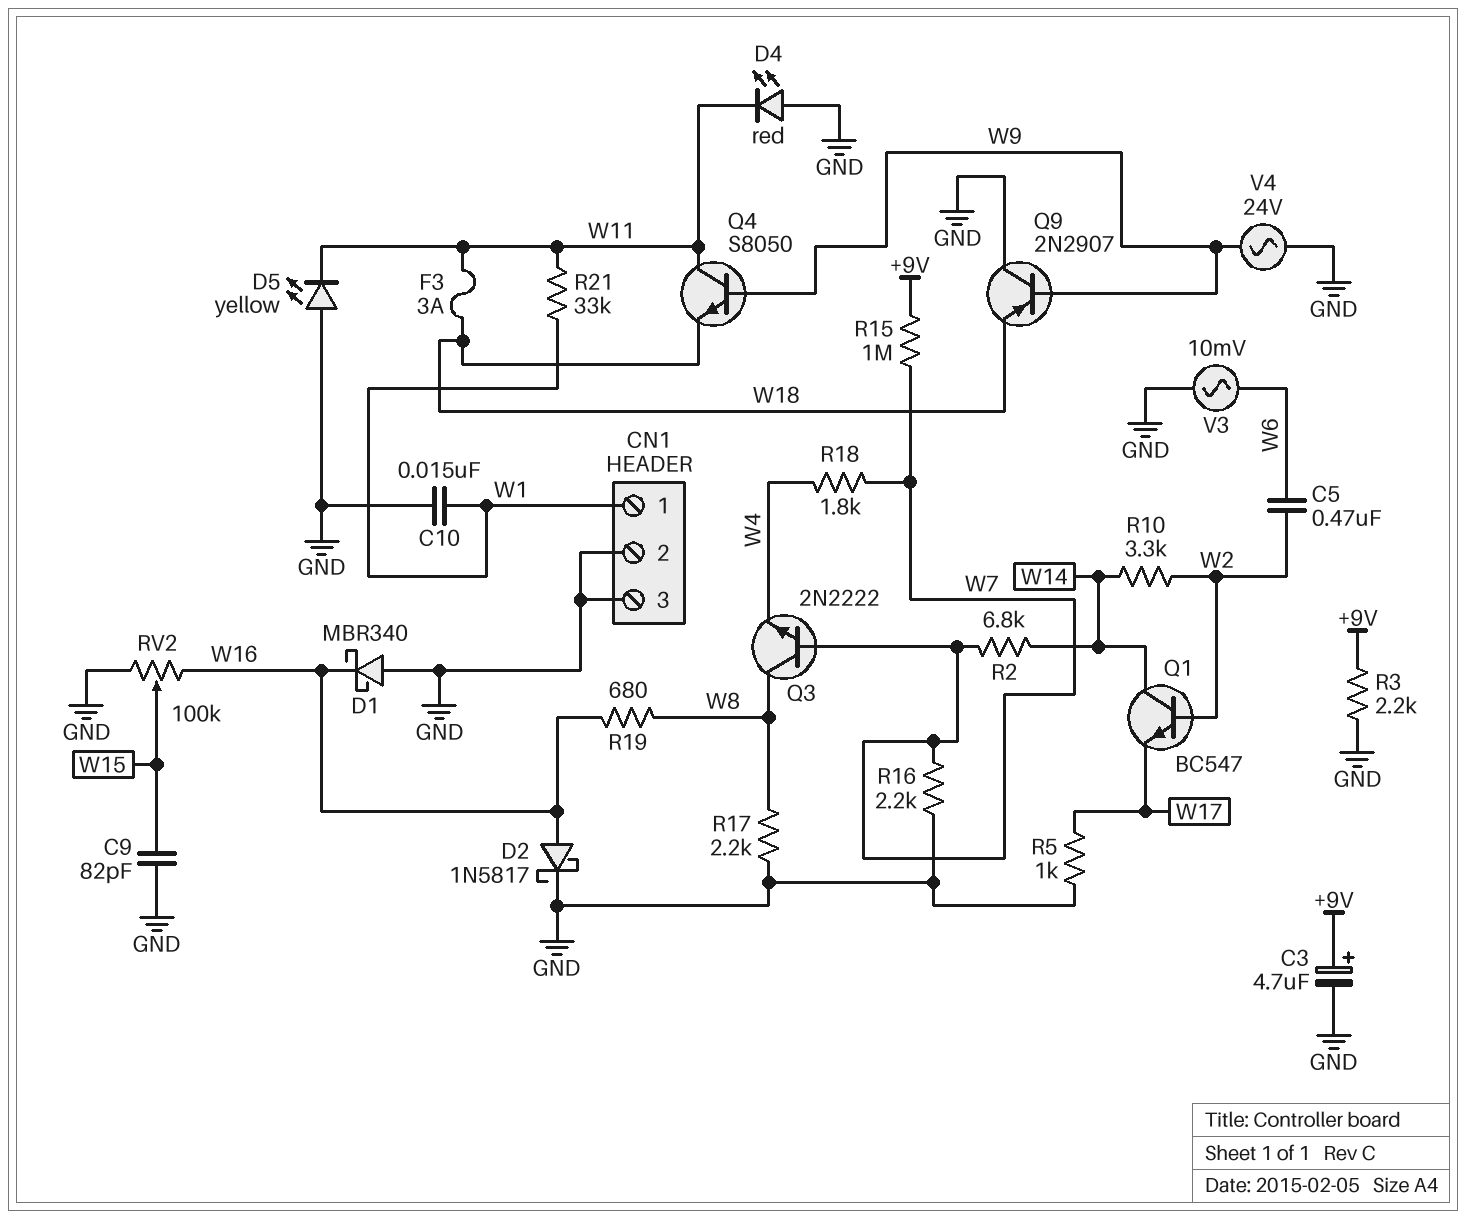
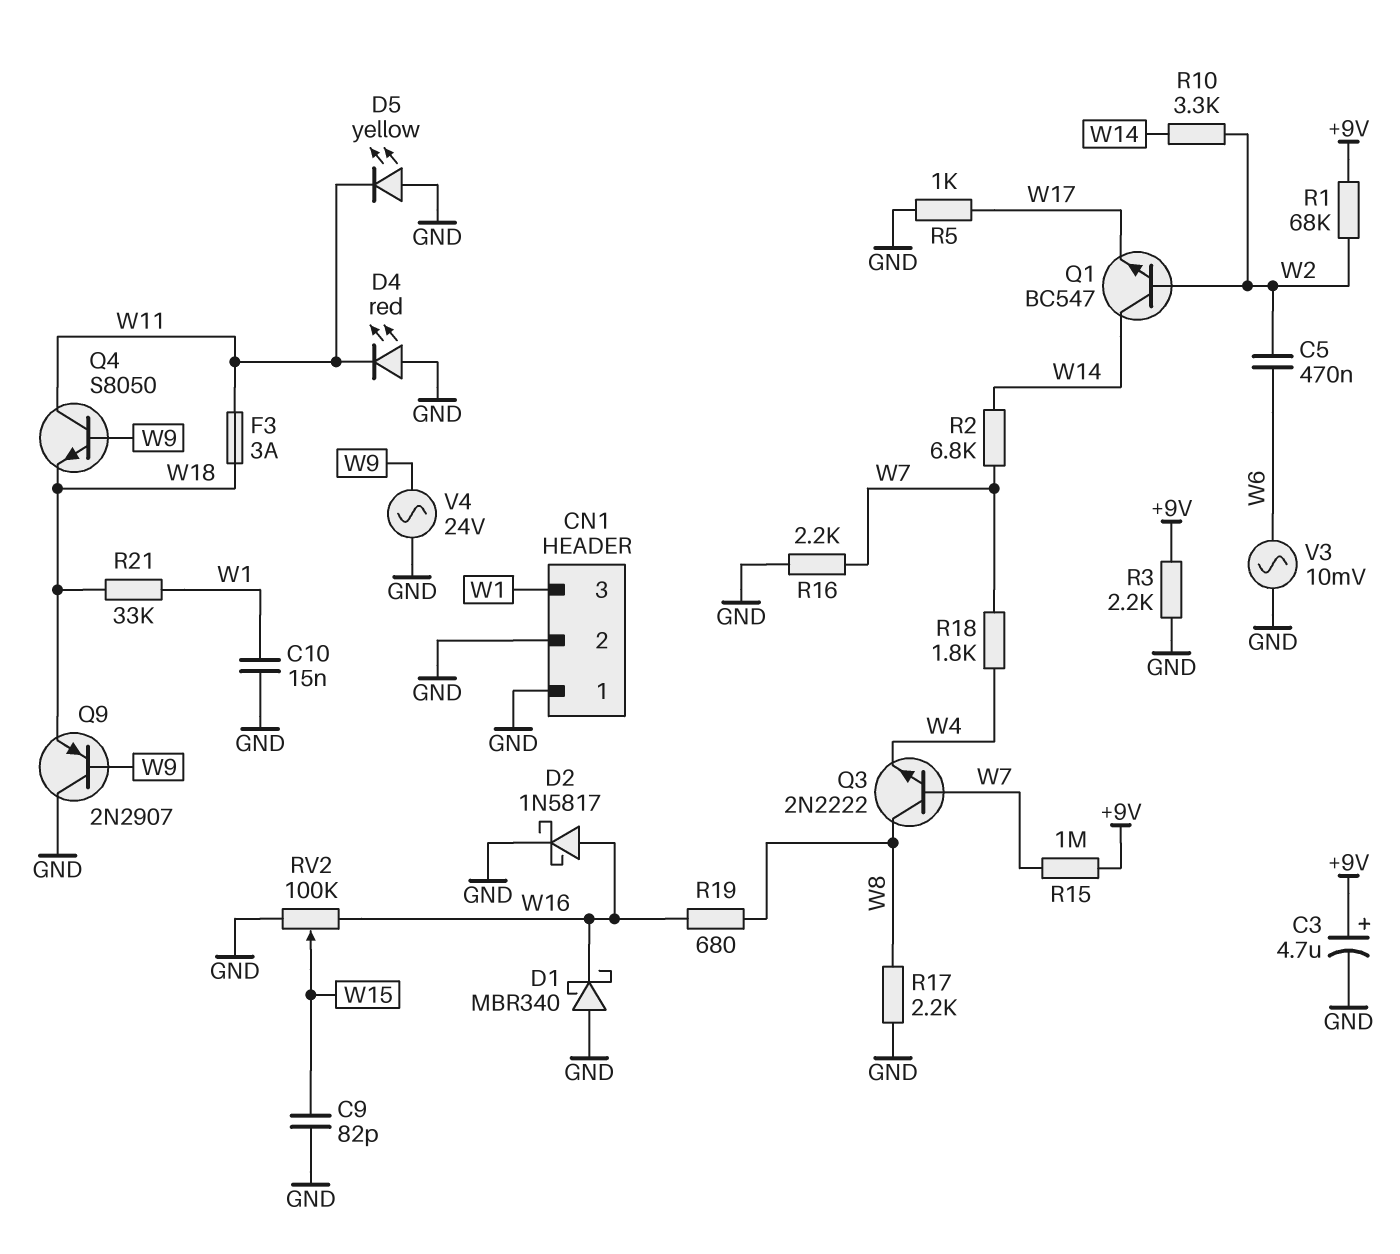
CN1 pin 1: W1 -> GND
CN1 pin 3: GND -> W1
R1: none -> 68k (+9V, W2)
R21: 33k (W1, W11) -> 33k (W1, W18)

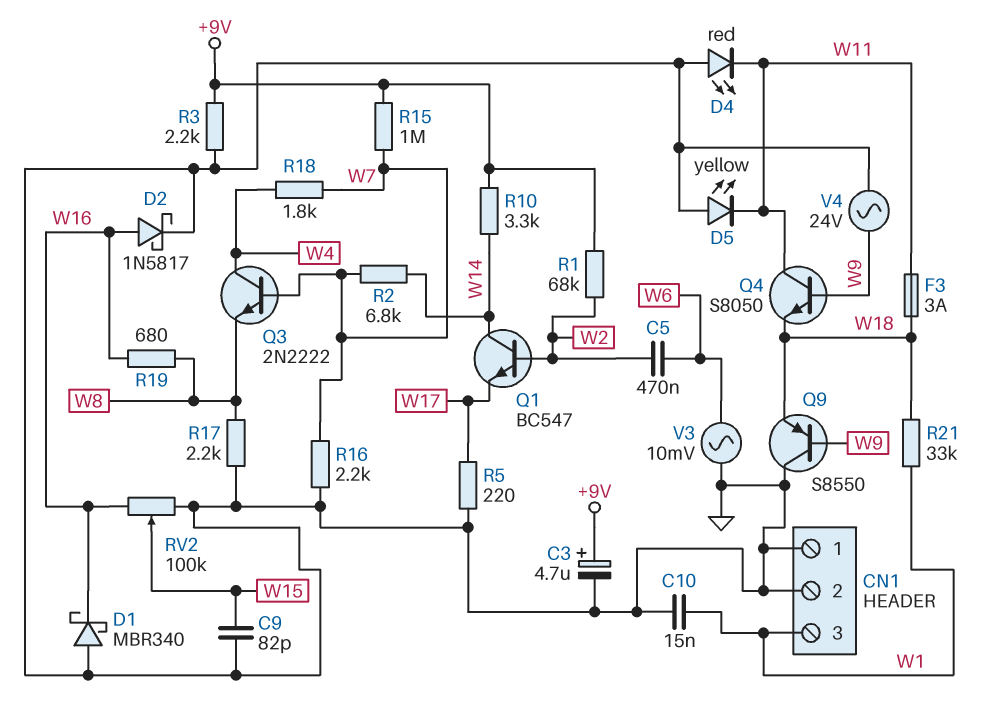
Q3: NPN 2N2222 (B W7, C W8, E W4) -> NPN 2N2222 (B W7, C W4, E W8)
Q9: PNP 2N2907 (B W9, C GND, E W18) -> PNP S8550 (B W9, C GND, E W18)
R5: 1k (GND, W17) -> 220 (GND, W17)
R10: 3.3k (W2, W14) -> 3.3k (+9V, W14)

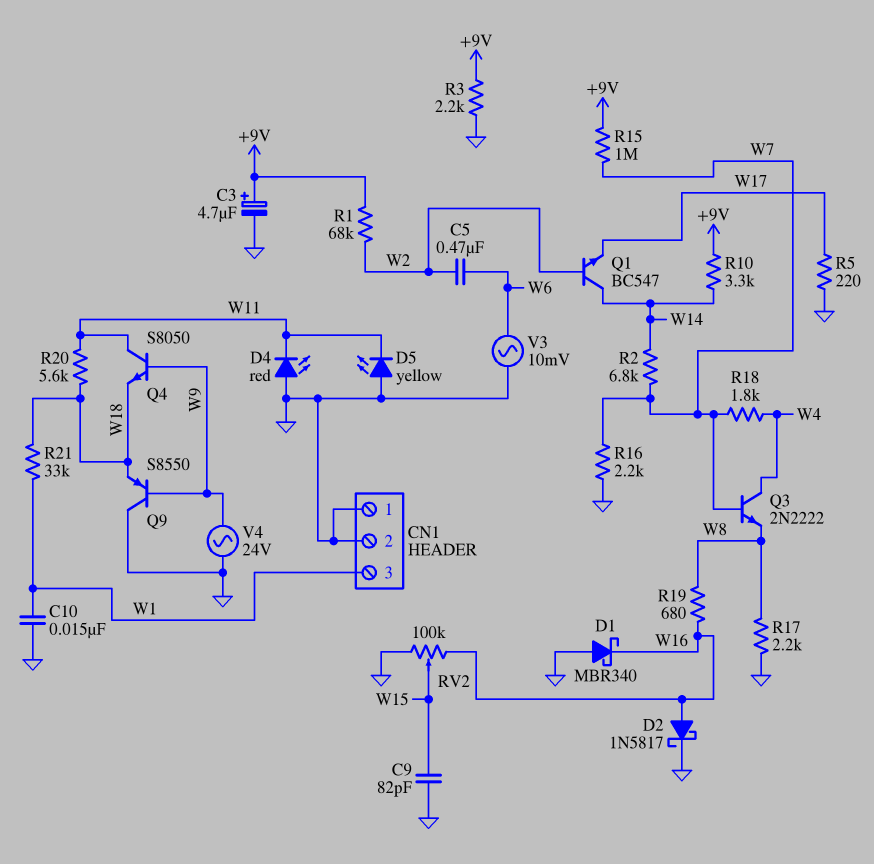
F3: 3A (W11, W18) -> none
R20: none -> 5.6k (W11, W18)

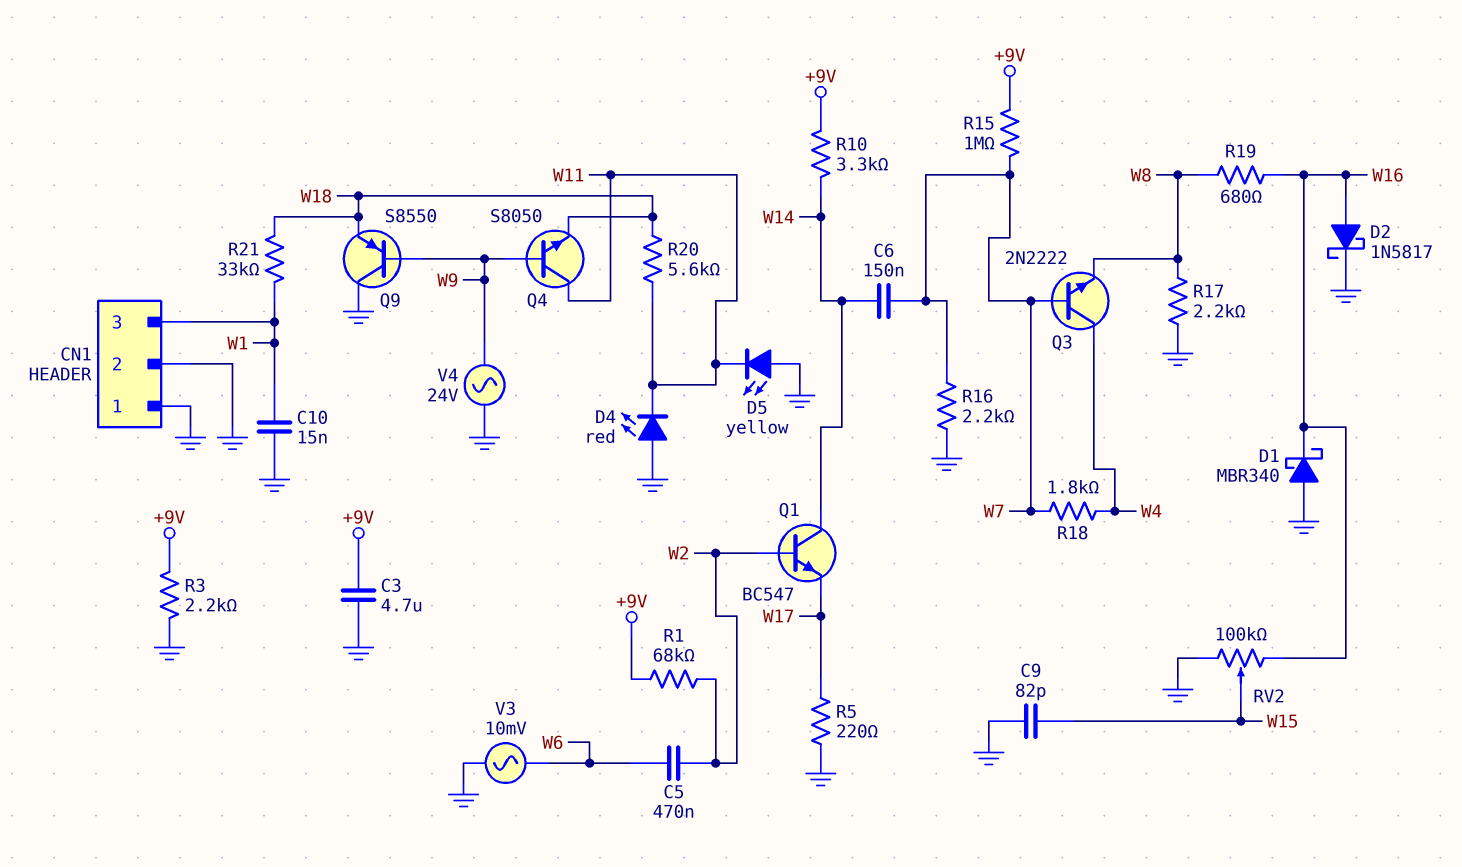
C3: 4.7uF (plus +9V, minus GND) -> 4.7uF (+9V, GND)
C6: none -> 150nF (W7, W14)
R2: 6.8k (W7, W14) -> none

